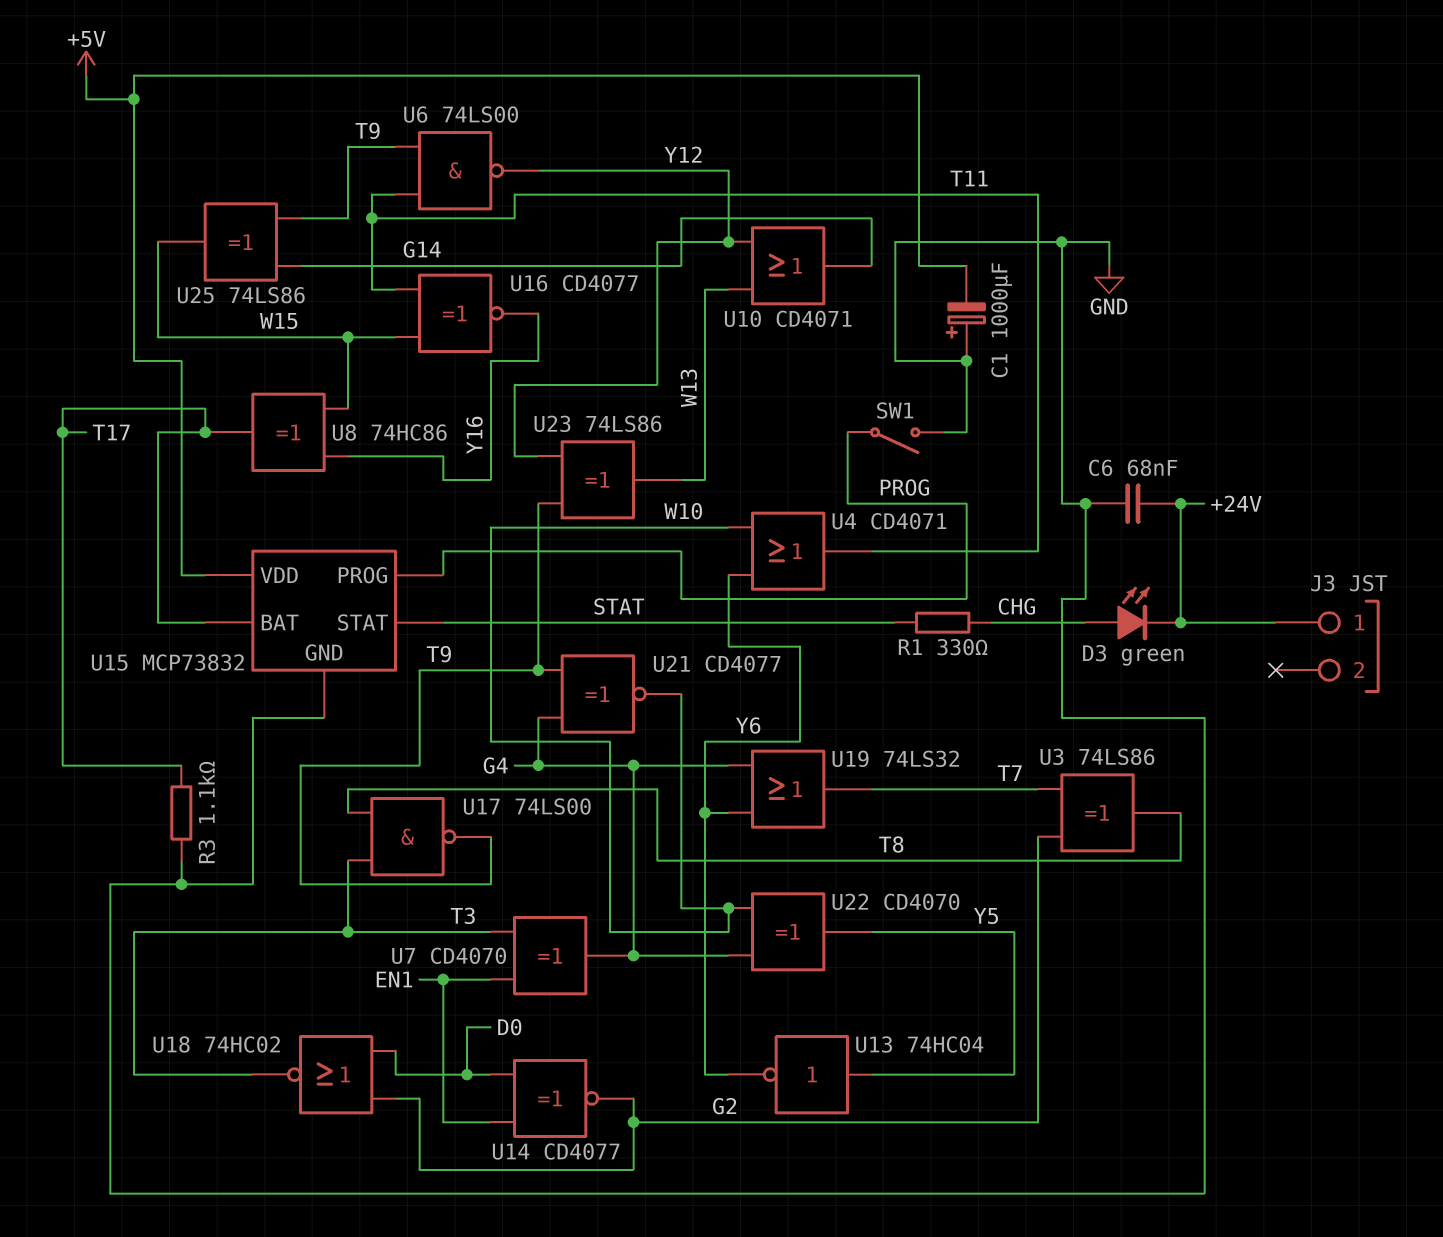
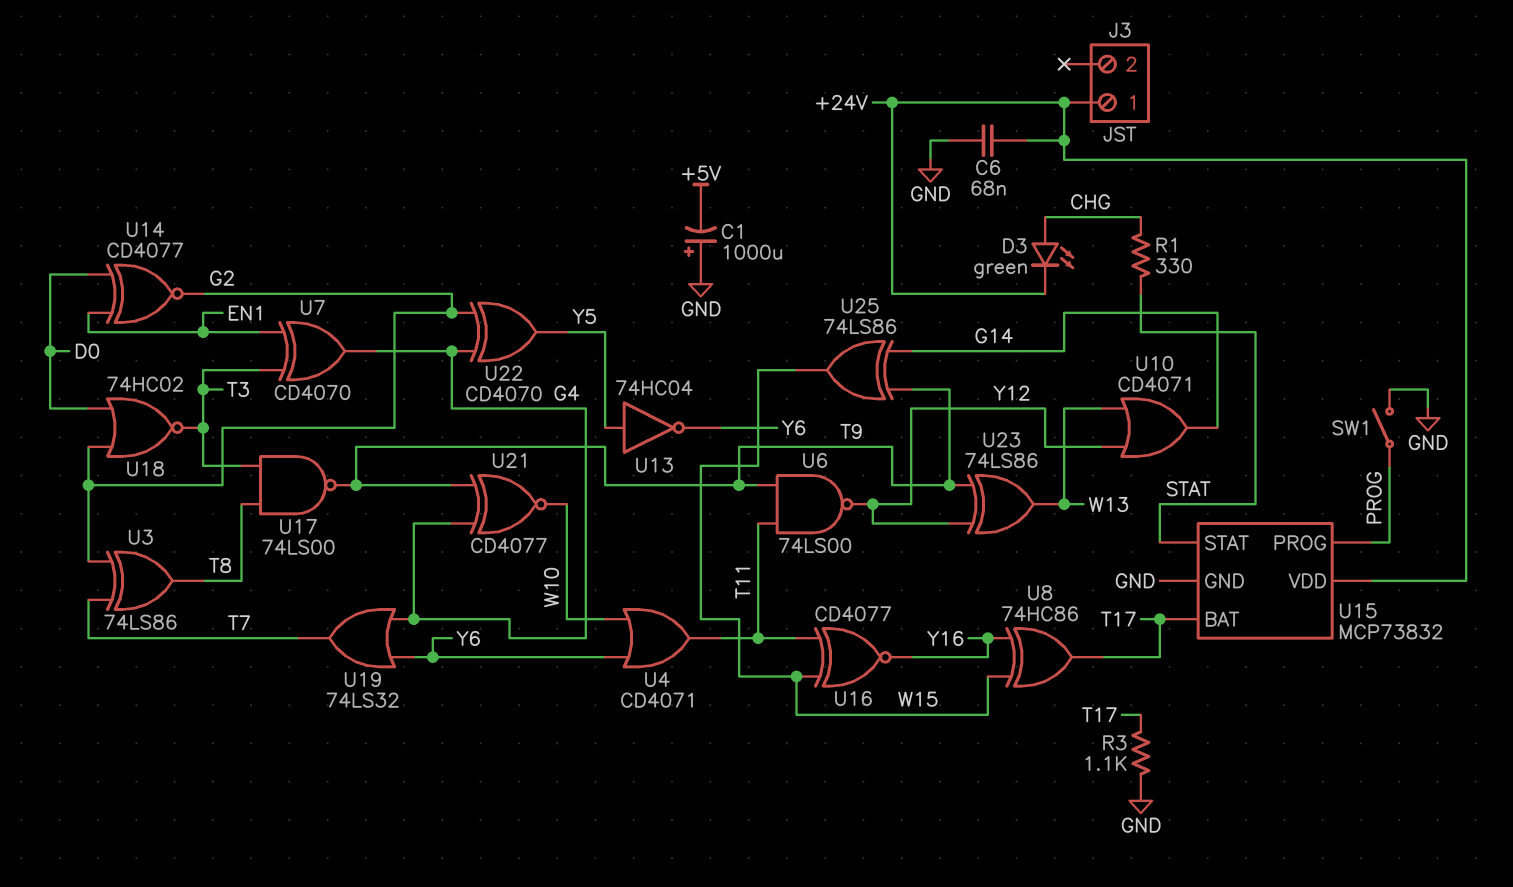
U15 pin VDD: +5V -> +24V
U22: XOR CD4070 (in G4, in W10, out Y5) -> XOR CD4070 (in G2, in G4, out Y5)

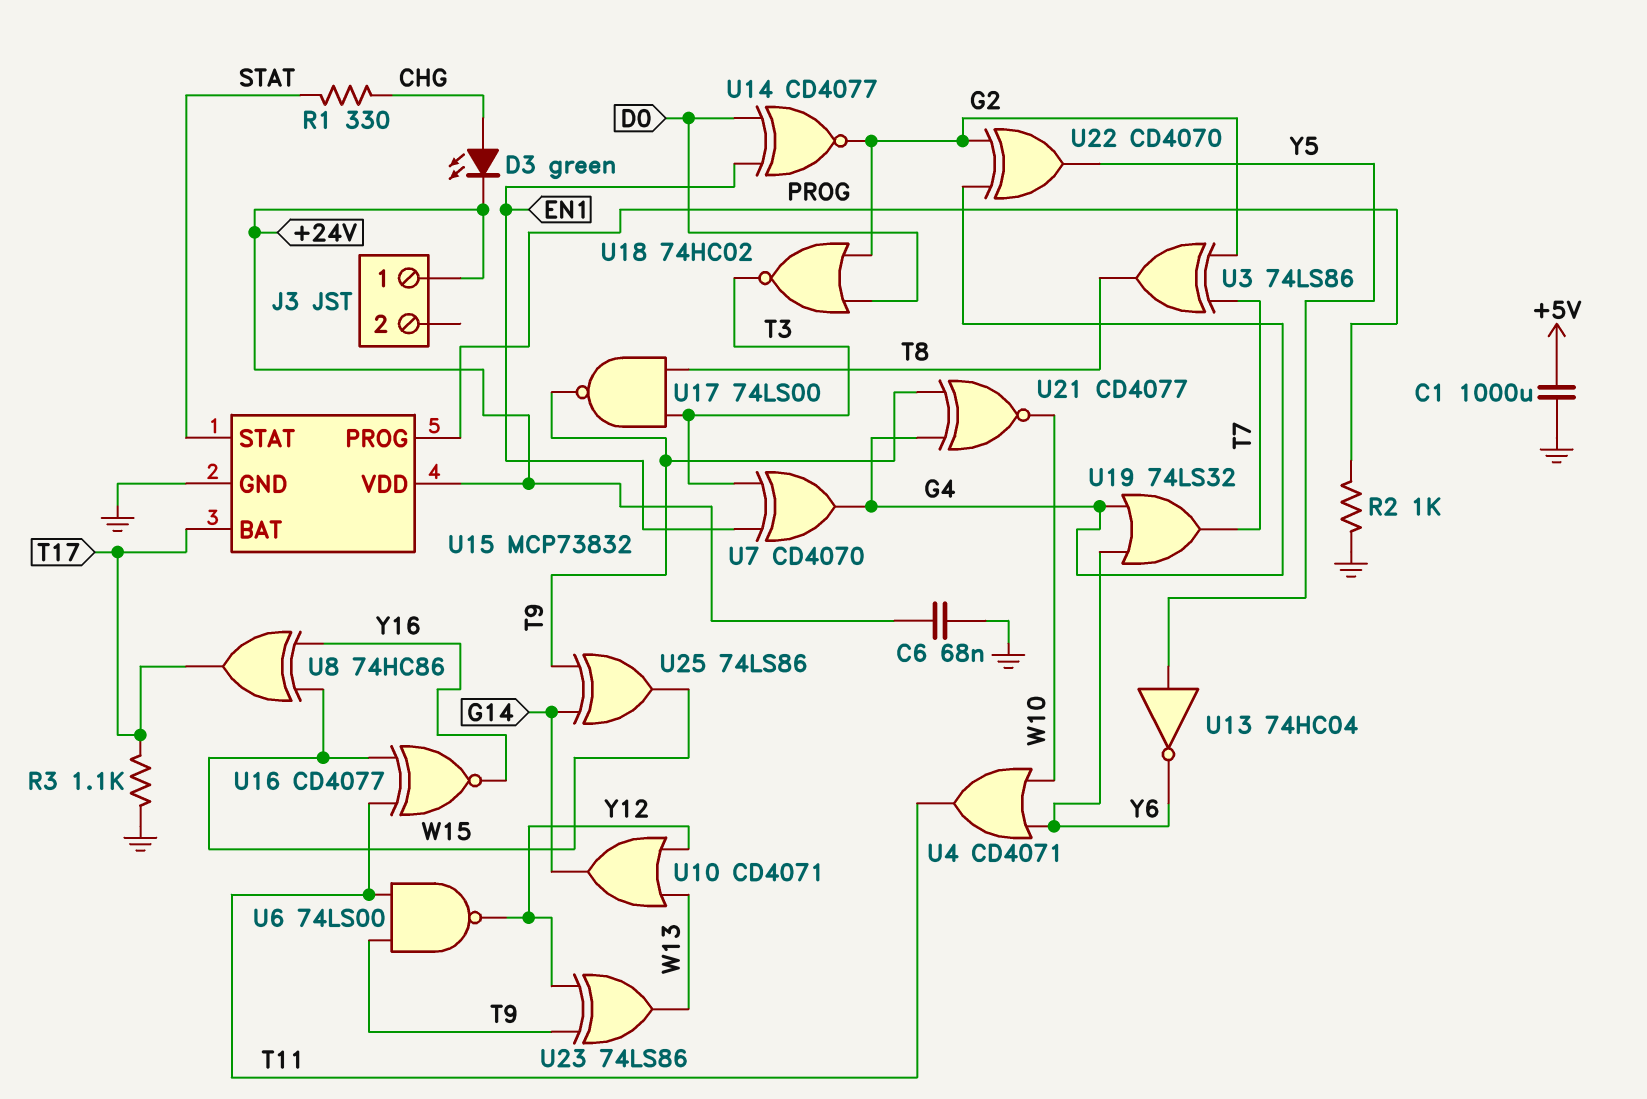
C1: 1000uF (plus GND, minus +5V) -> 1000uF (+5V, GND)
R2: none -> 1k (GND, PROG)
SW1: switch (GND, PROG) -> none

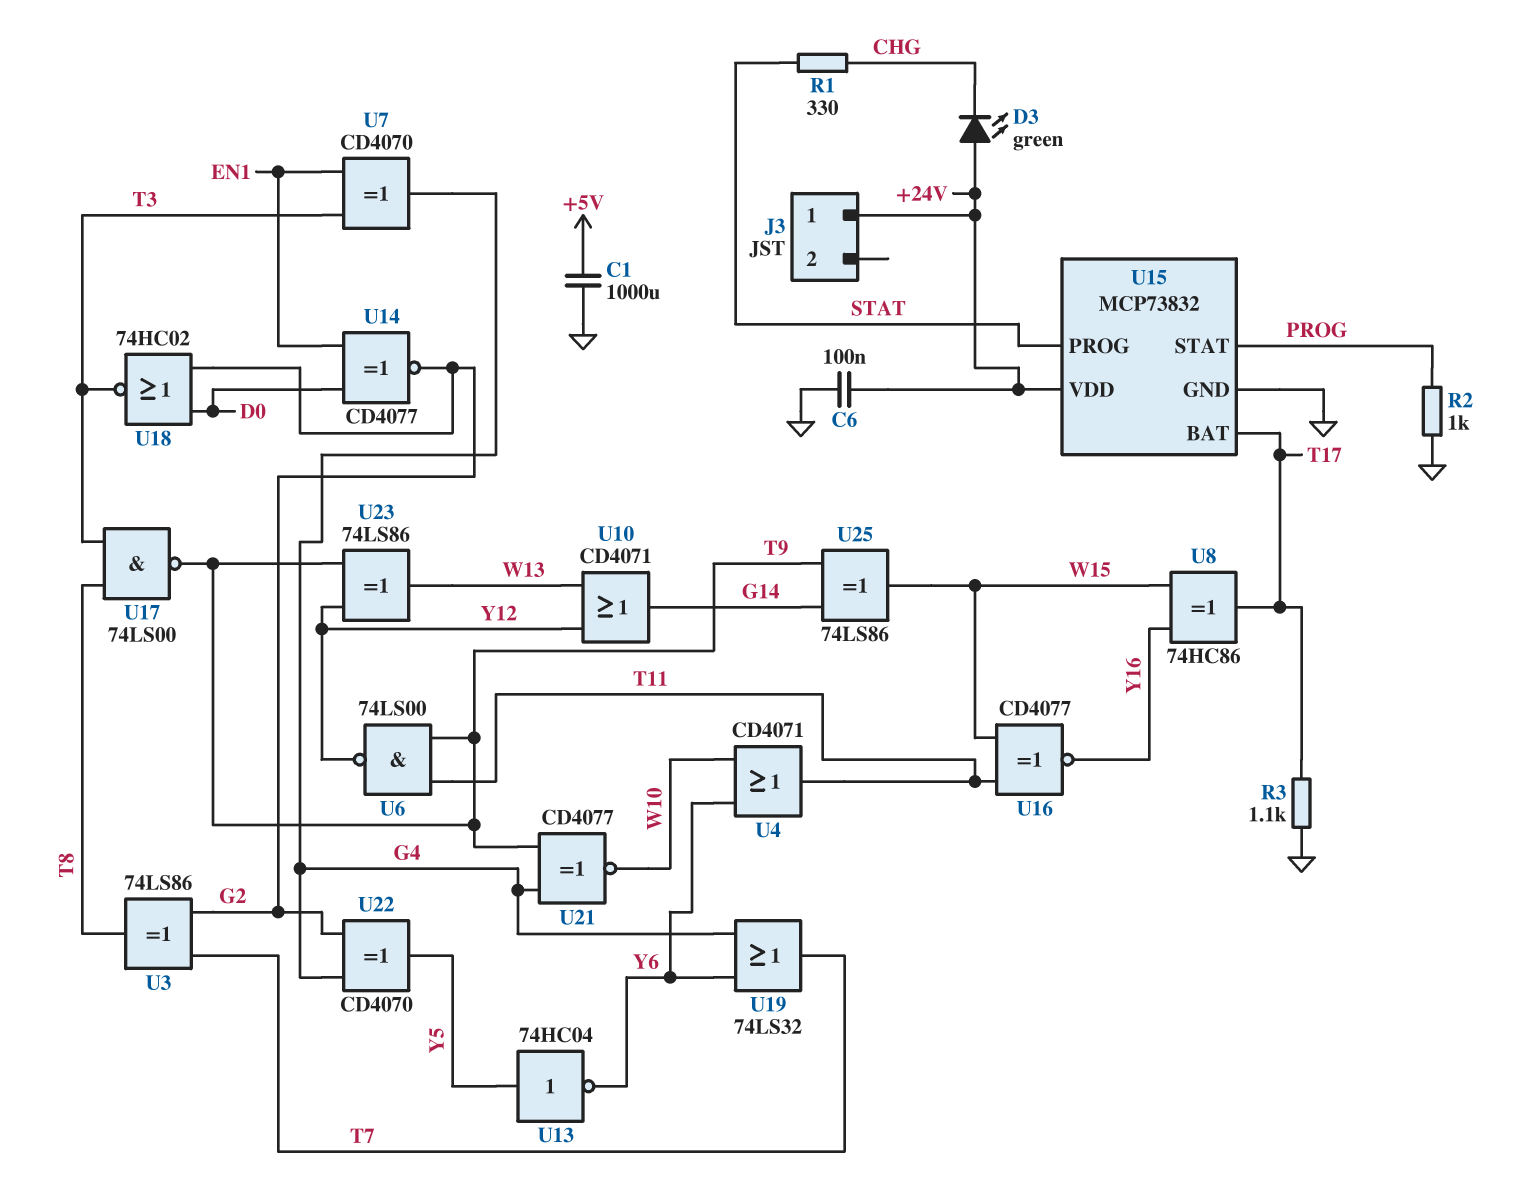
C6: 68nF (+24V, GND) -> 100nF (+24V, GND)
D3: LED green (A CHG, K +24V) -> LED green (A +24V, K CHG)
U15 pin PROG: PROG -> STAT
U15 pin STAT: STAT -> PROG

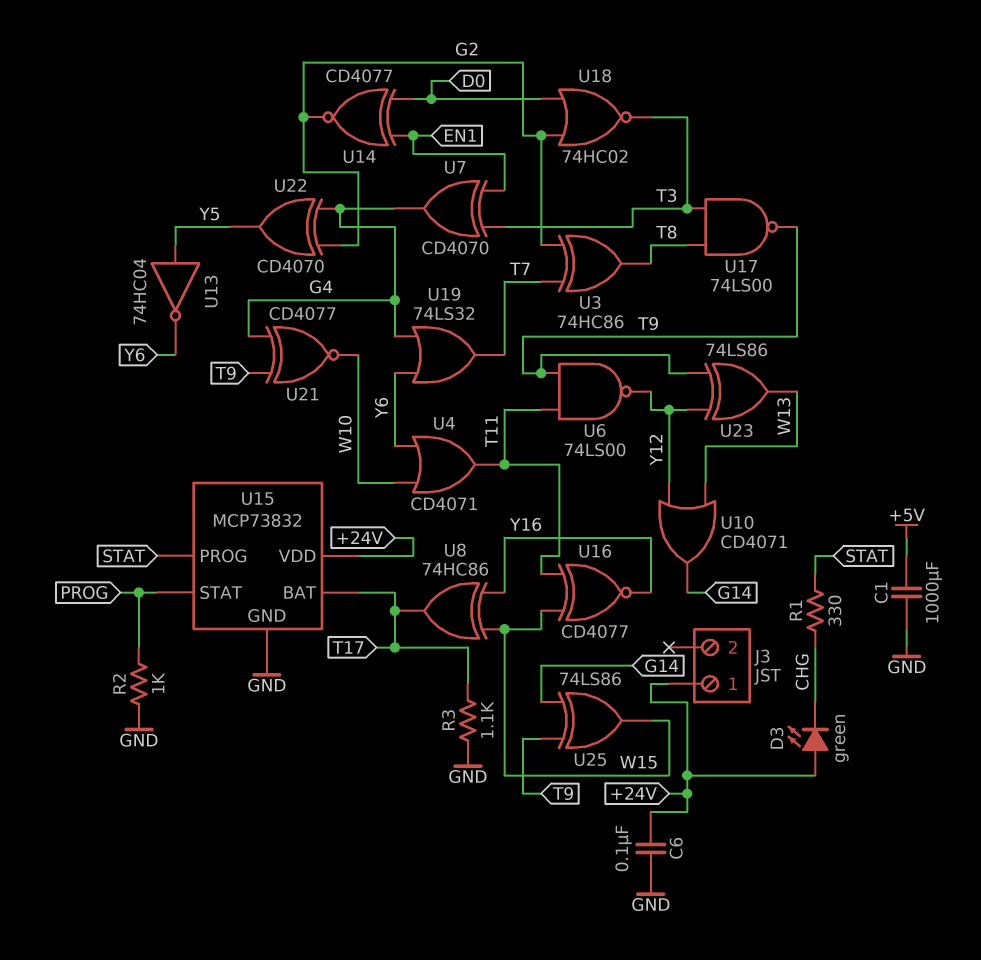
U3: XOR 74LS86 (in G2, in T7, out T8) -> XOR 74HC86 (in G2, in T7, out T8)

